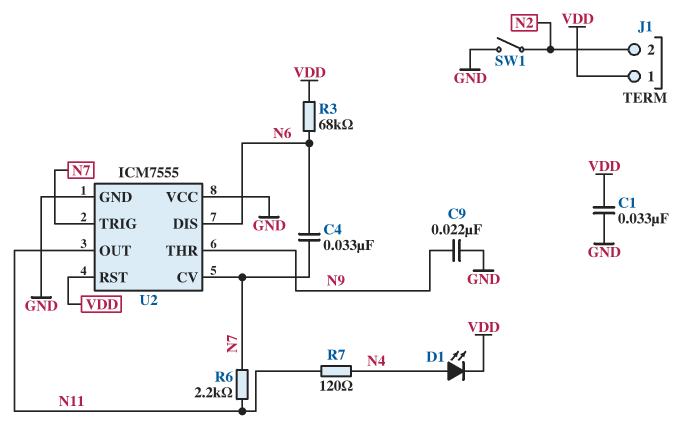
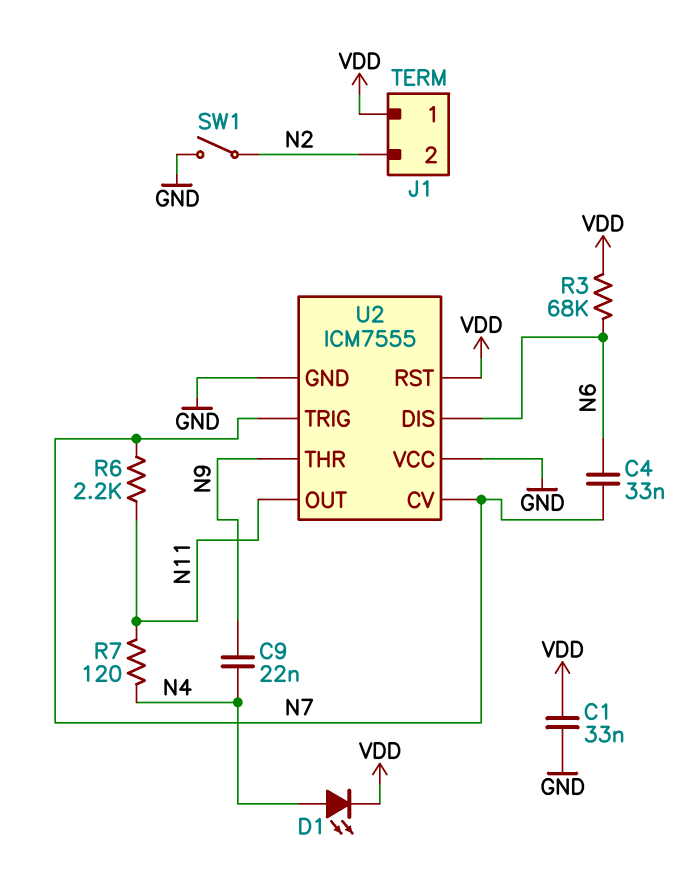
C9: 22nF (GND, N9) -> 22nF (N4, N9)

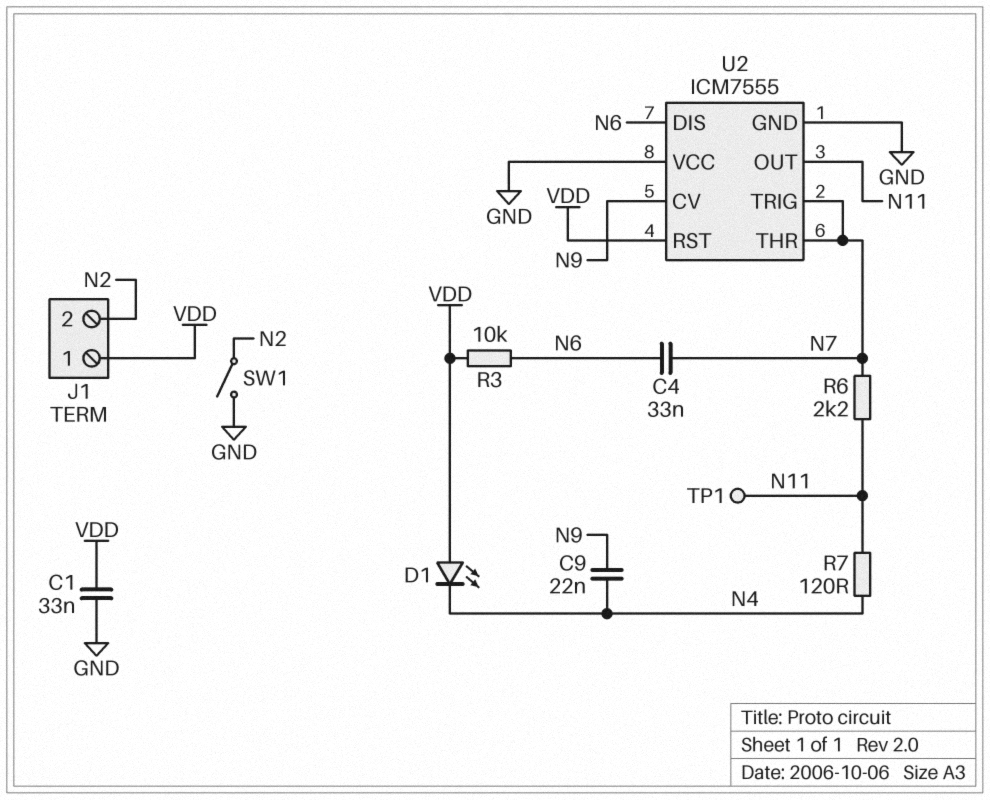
D1: LED (A N4, K VDD) -> LED (A VDD, K N4)
R3: 68k (N6, VDD) -> 10k (N6, VDD)
TP1: none -> test point (N11)
U2 pin CV: N7 -> N9
U2 pin THR: N9 -> N7

